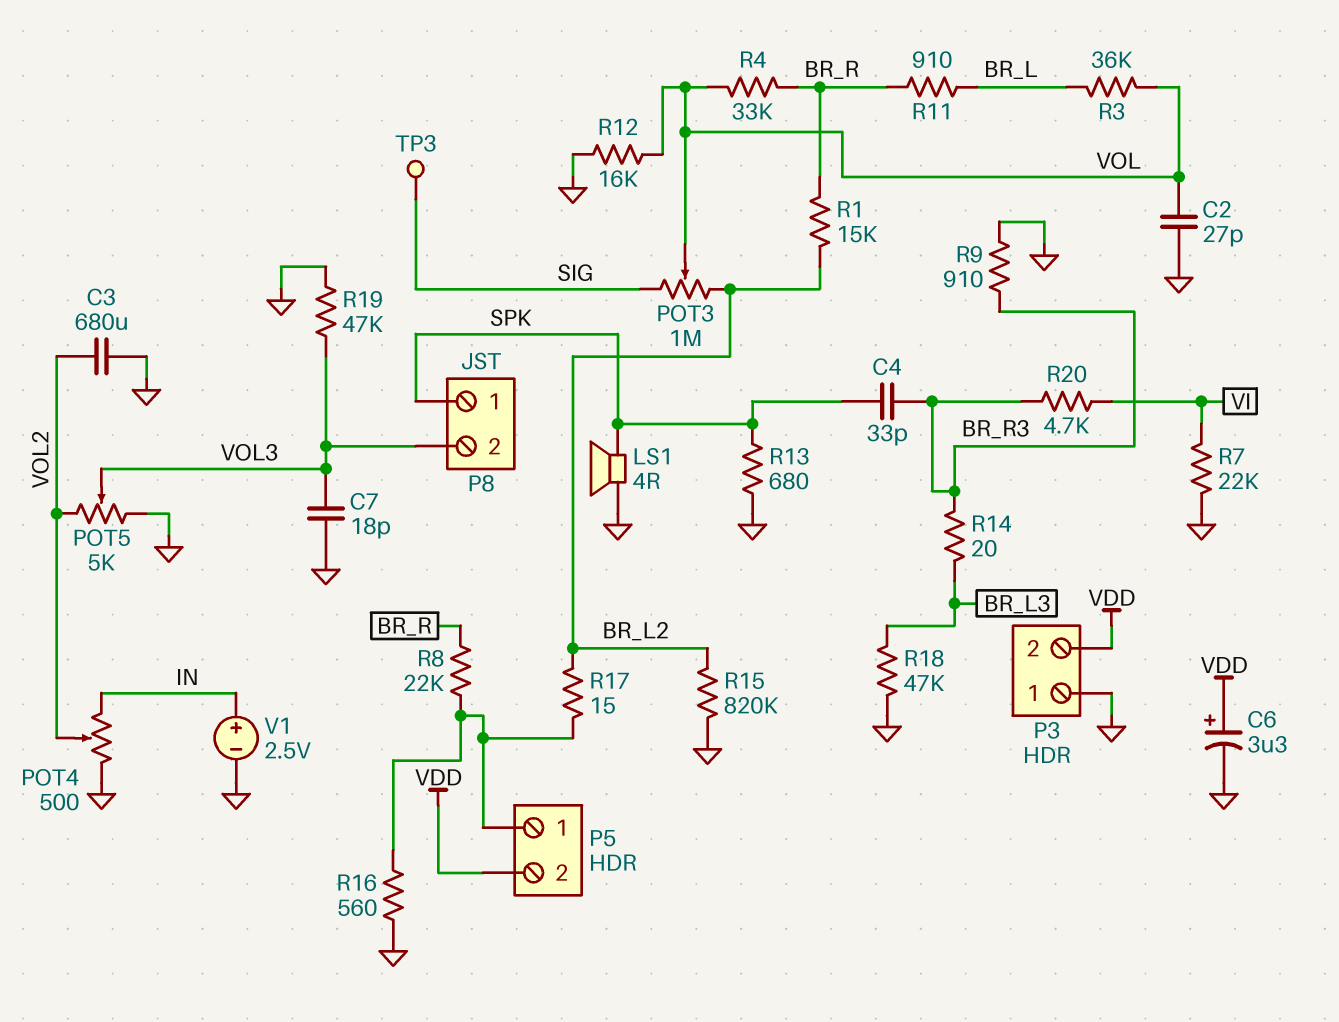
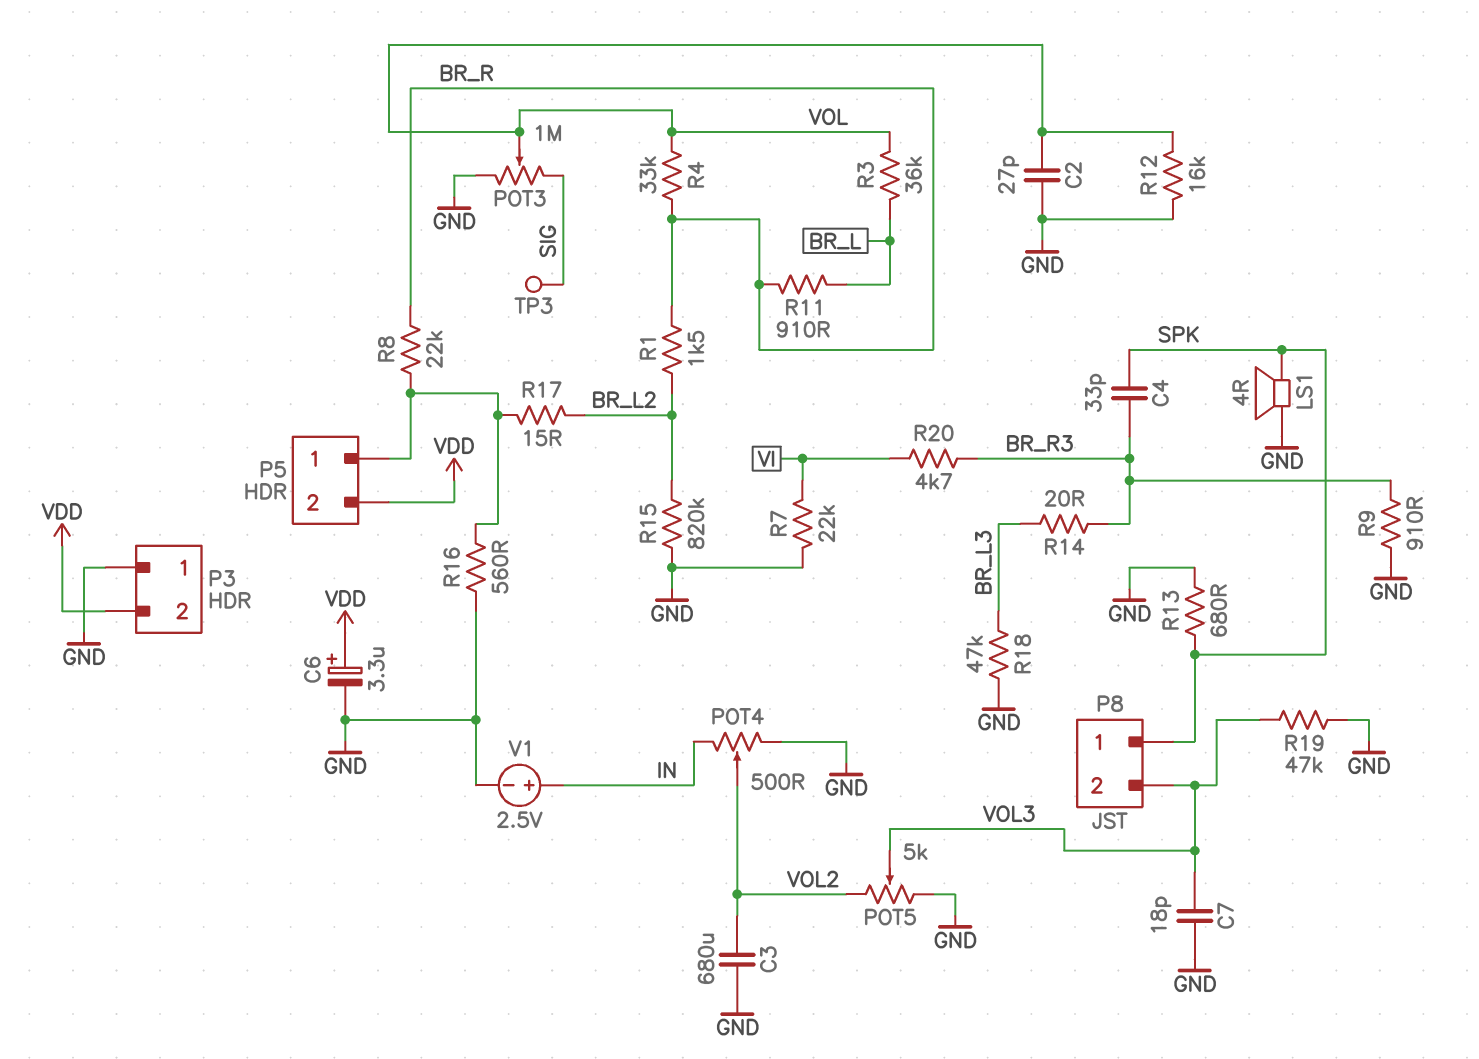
POT3: 1M (BR_L2, SIG, wiper VOL) -> 1M (GND, SIG, wiper VOL)
R1: 15k (BR_L2, BR_R) -> 1.5k (BR_L2, BR_R)

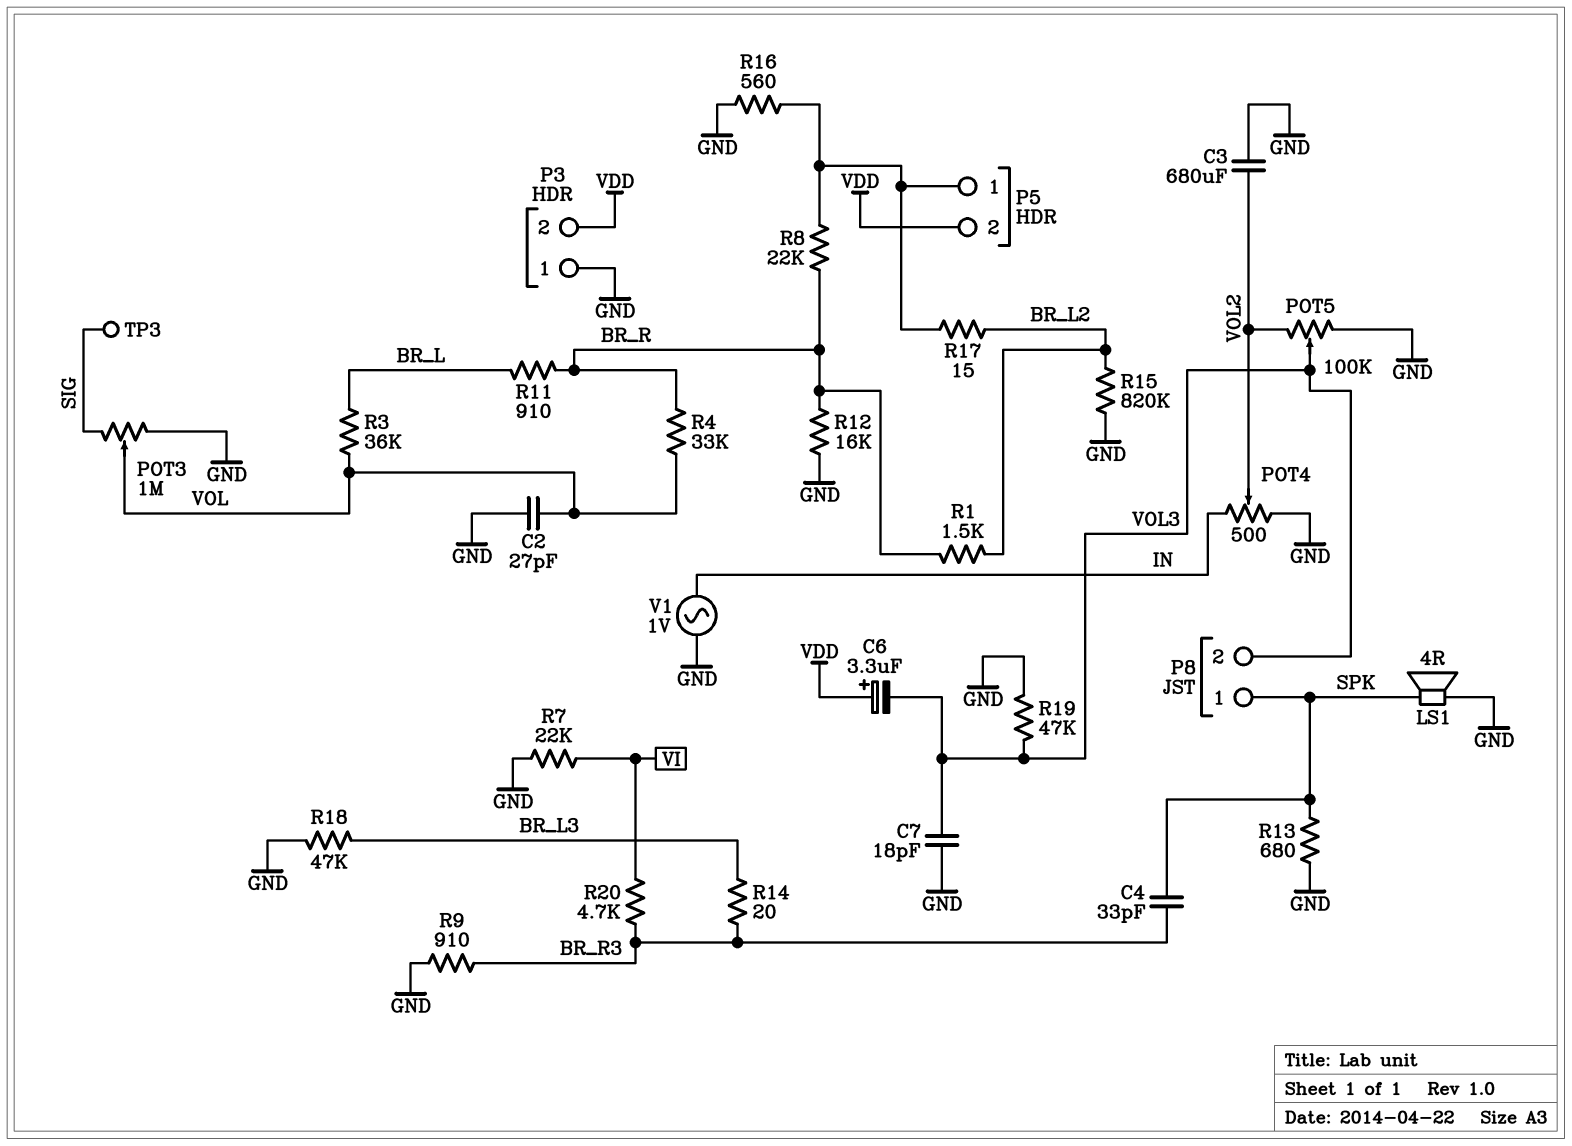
C6: 3.3uF (plus VDD, minus GND) -> 3.3uF (plus VDD, minus VOL3)
POT5: 5k (GND, VOL2, wiper VOL3) -> 100k (GND, VOL2, wiper VOL3)
R12: 16k (GND, VOL) -> 16k (BR_R, GND)
V1: 2.5V (plus IN, minus GND) -> AC 1V (GND, IN)

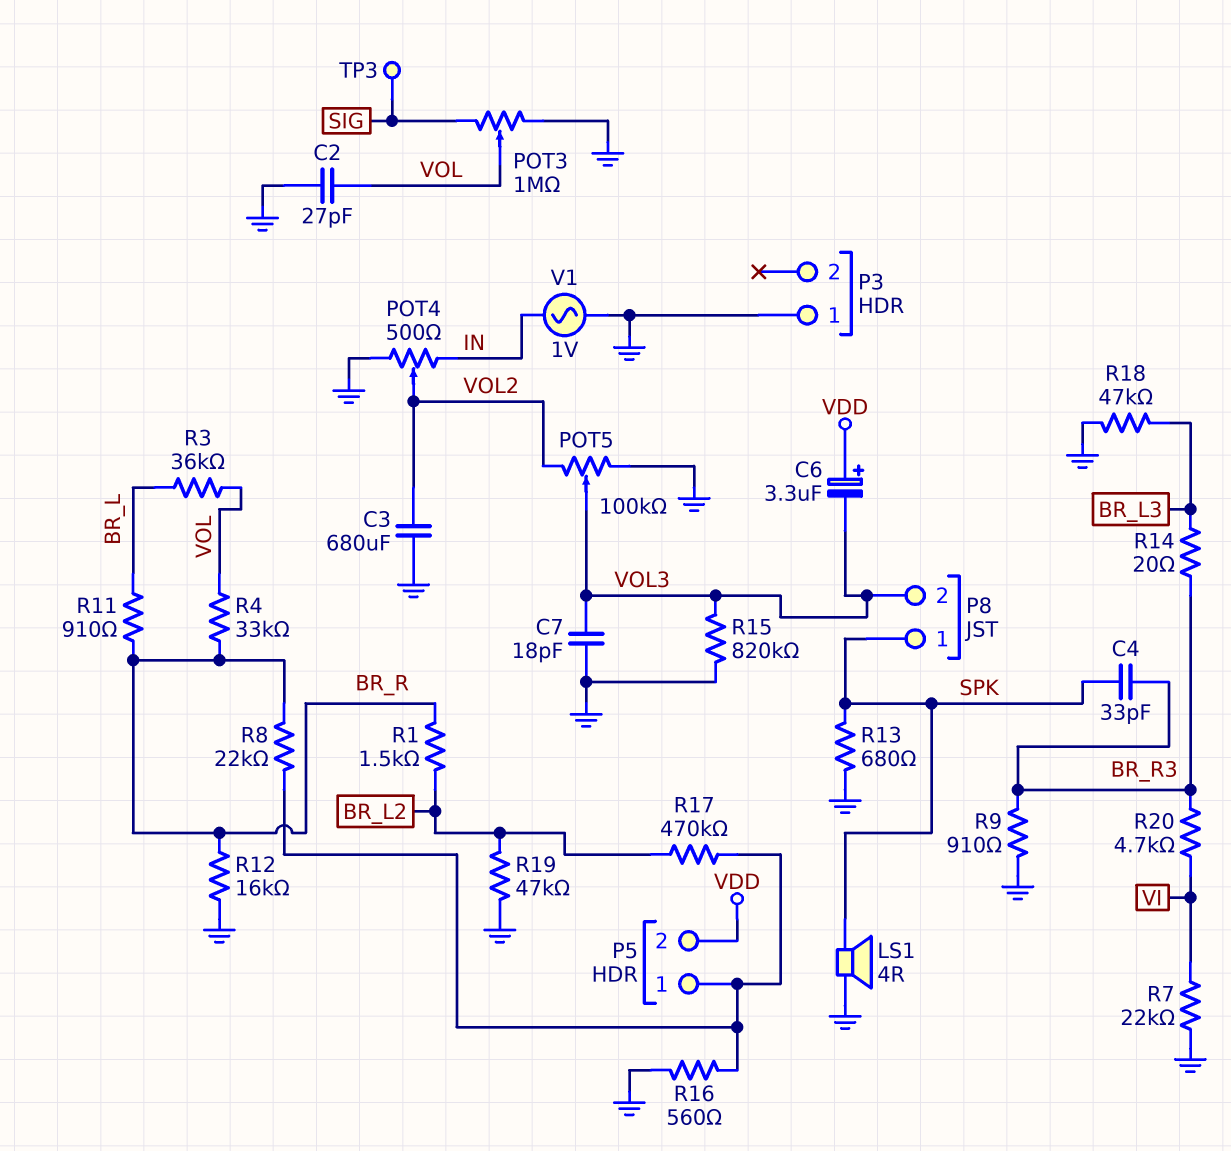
P3 pin 2: VDD -> none
R15: 820k (BR_L2, GND) -> 820k (GND, VOL3)
R17: 15 (BR_L2, P5/1) -> 470k (BR_L2, P5/1)
R19: 47k (GND, VOL3) -> 47k (BR_L2, GND)

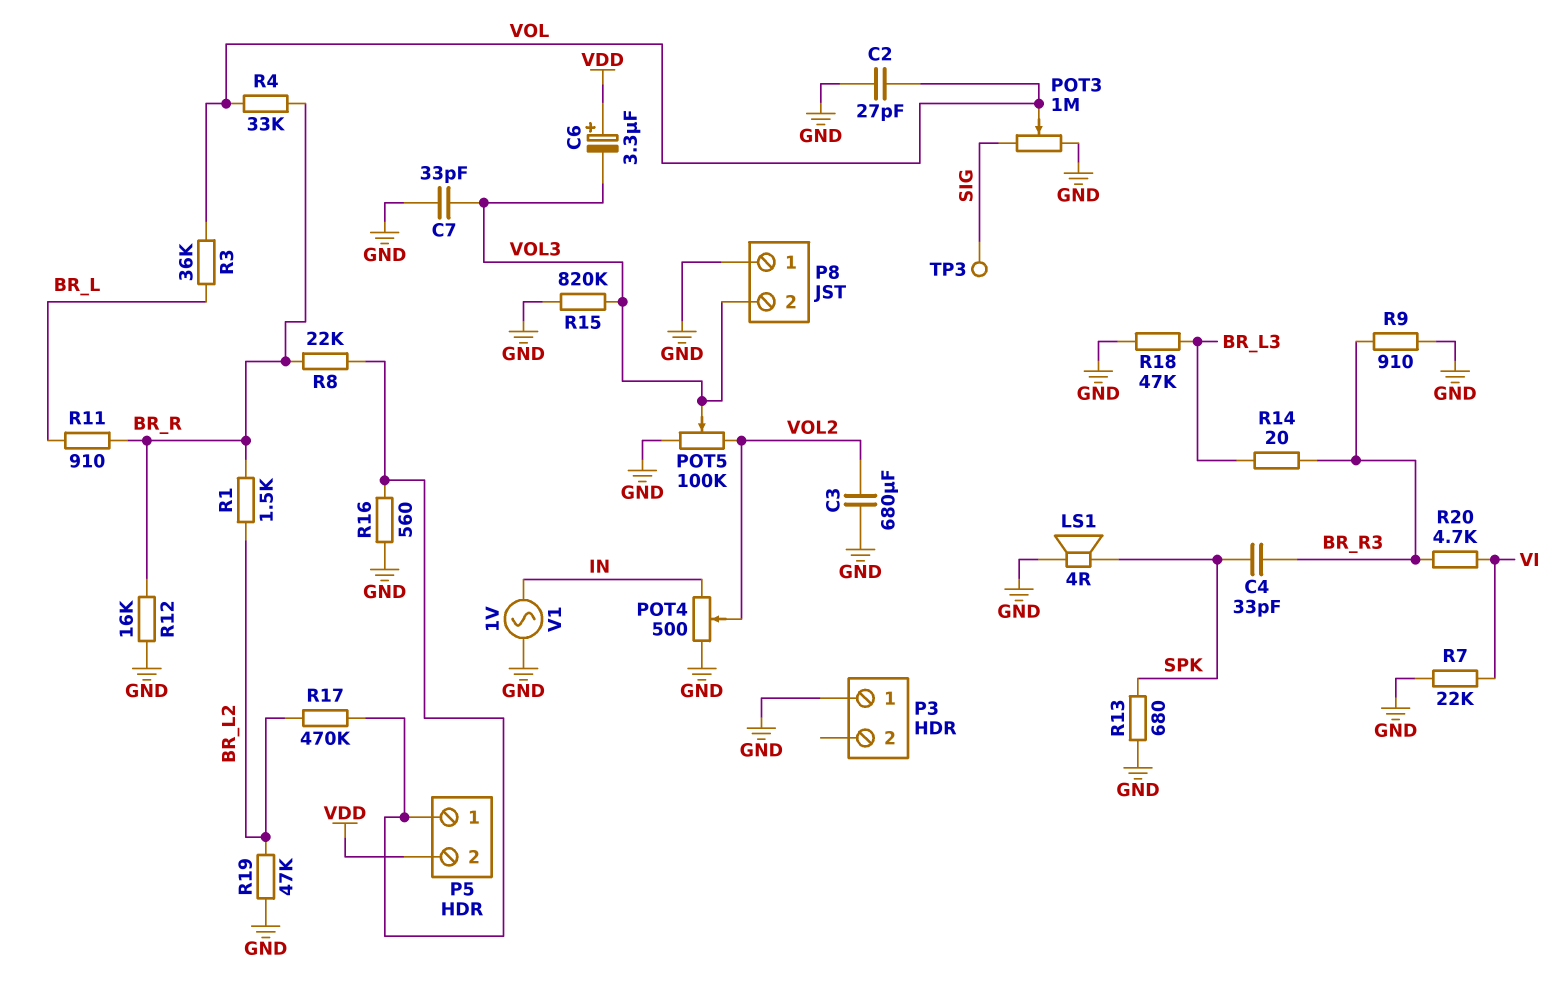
C7: 18pF (GND, VOL3) -> 33pF (GND, VOL3)
P8 pin 1: SPK -> GND

